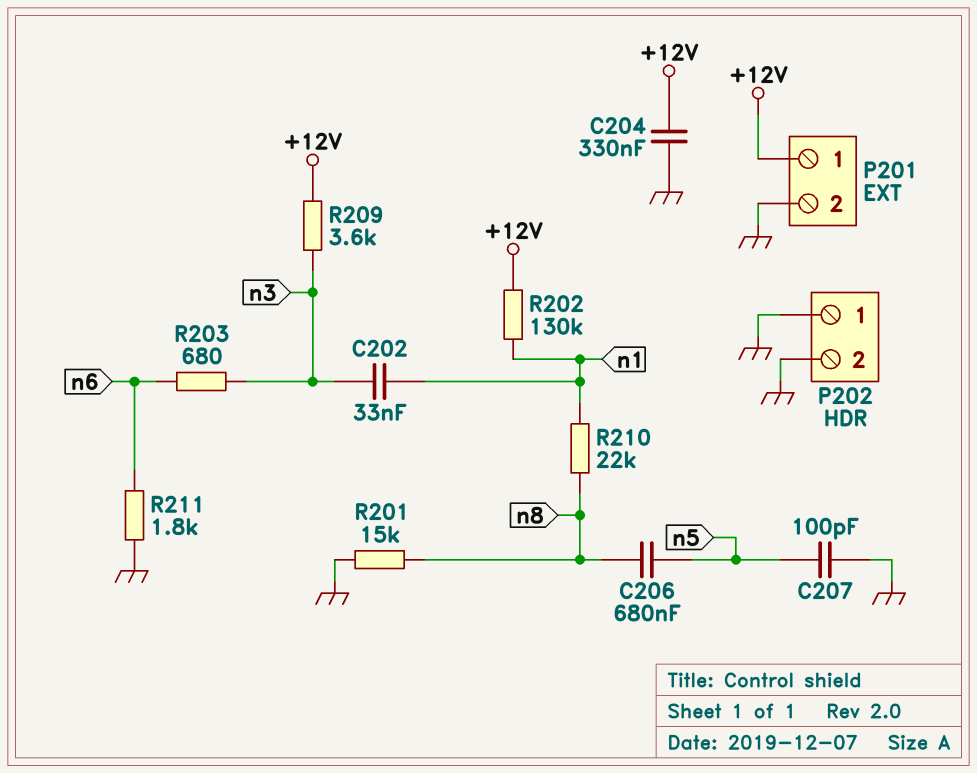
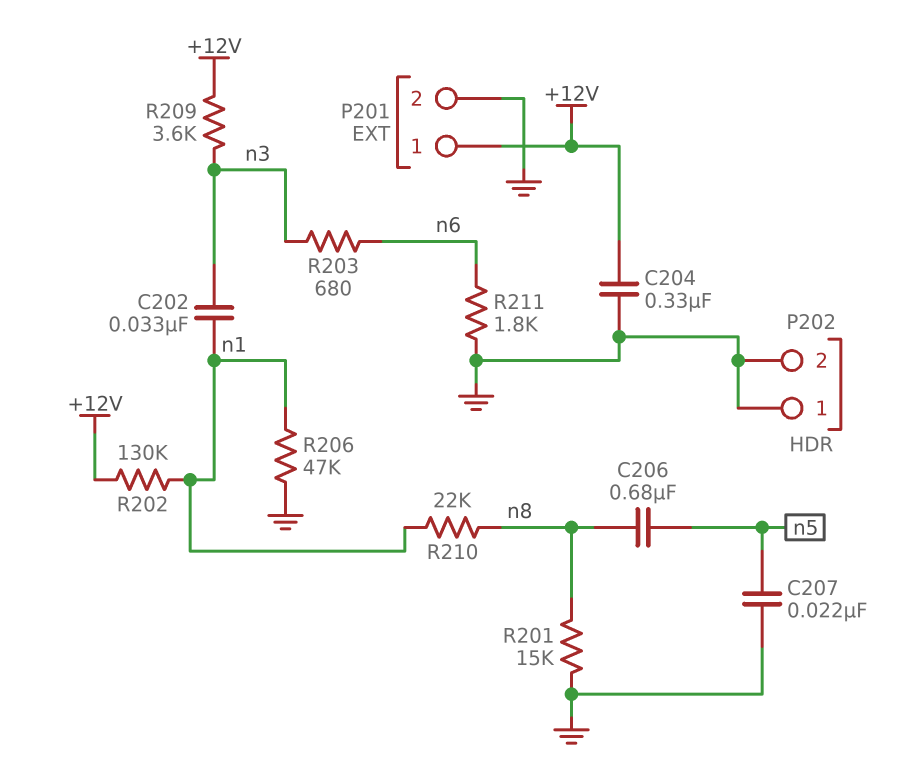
C207: 100pF (GND, n5) -> 22nF (GND, n5)
R206: none -> 47k (GND, n1)

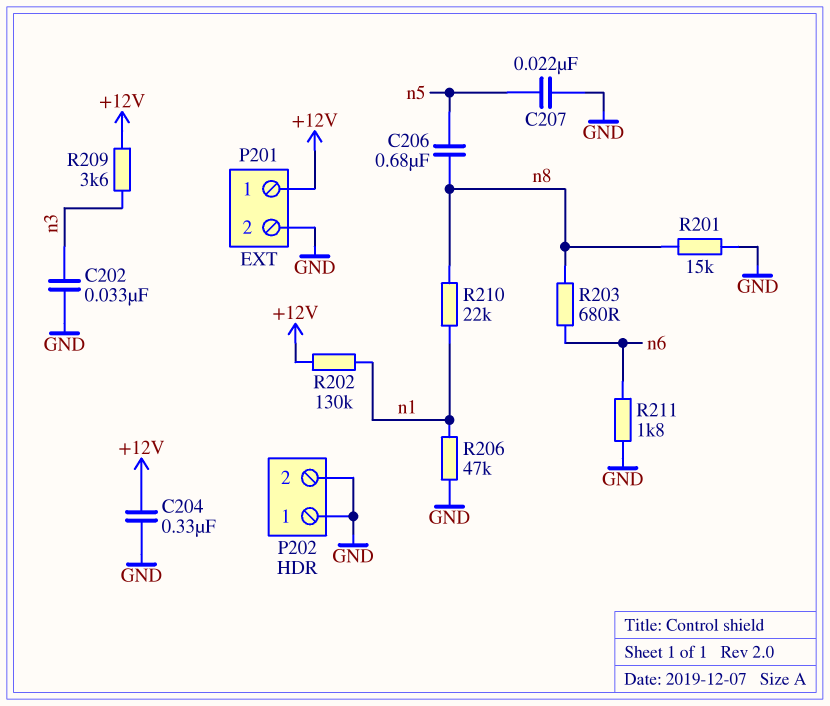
C202: 33nF (n1, n3) -> 33nF (GND, n3)
R203: 680 (n3, n6) -> 680 (n6, n8)

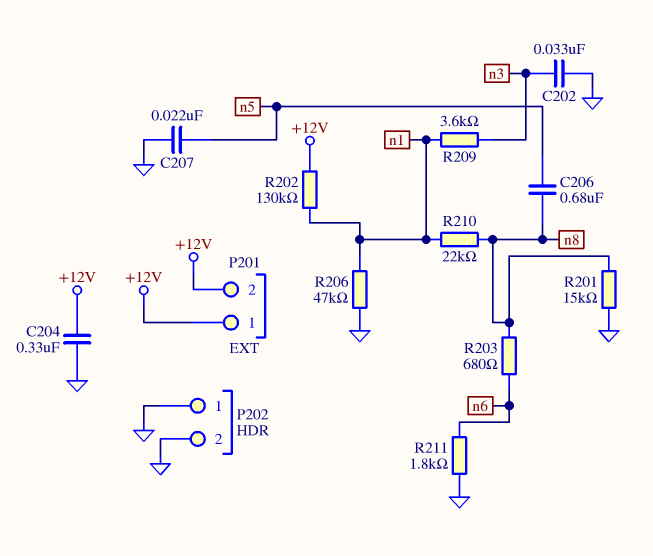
P201 pin 2: GND -> +12V
R209: 3.6k (+12V, n3) -> 3.6k (n1, n3)

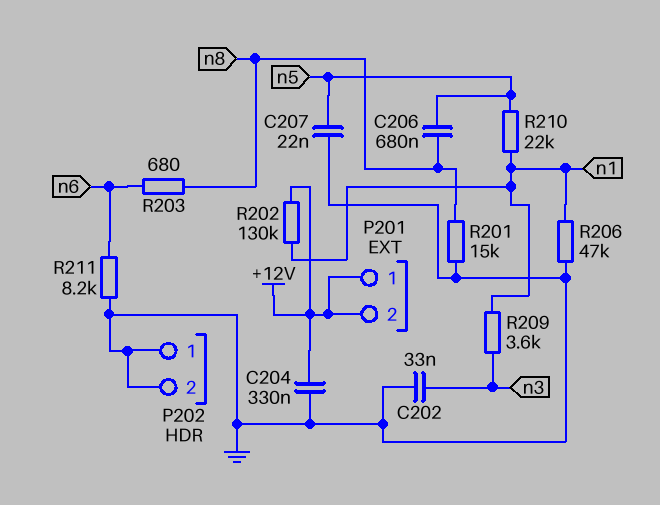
R210: 22k (n1, n8) -> 22k (n1, n5)
R211: 1.8k (GND, n6) -> 8.2k (GND, n6)

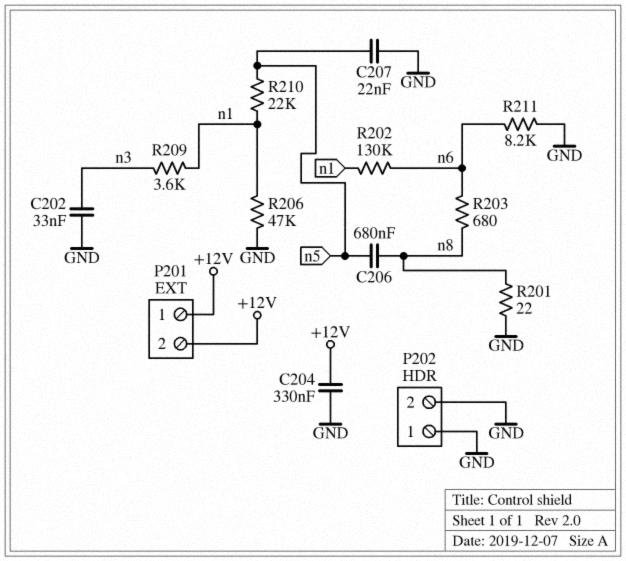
R201: 15k (GND, n8) -> 22 (GND, n8)
R202: 130k (+12V, n1) -> 130k (n1, n6)

